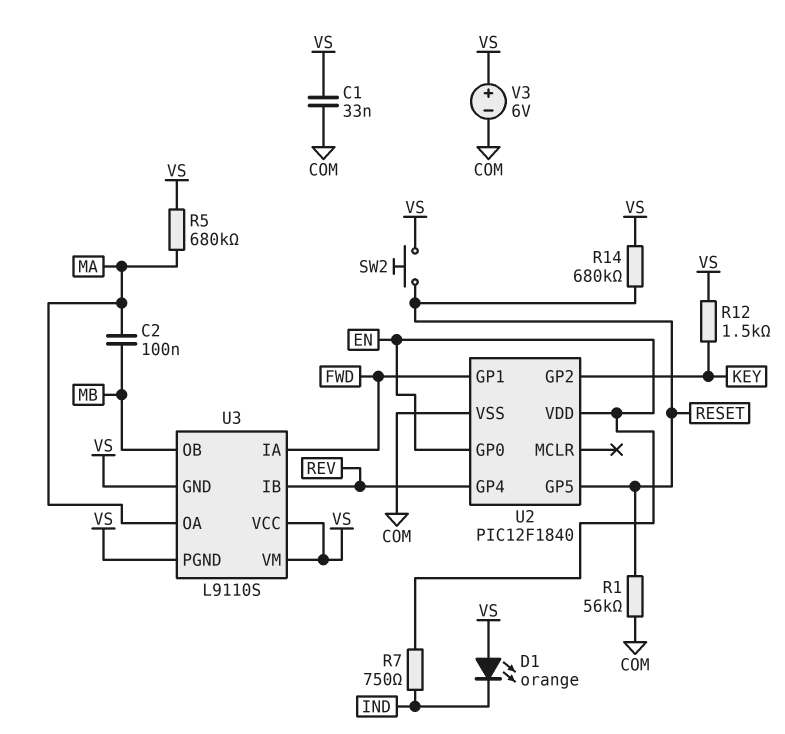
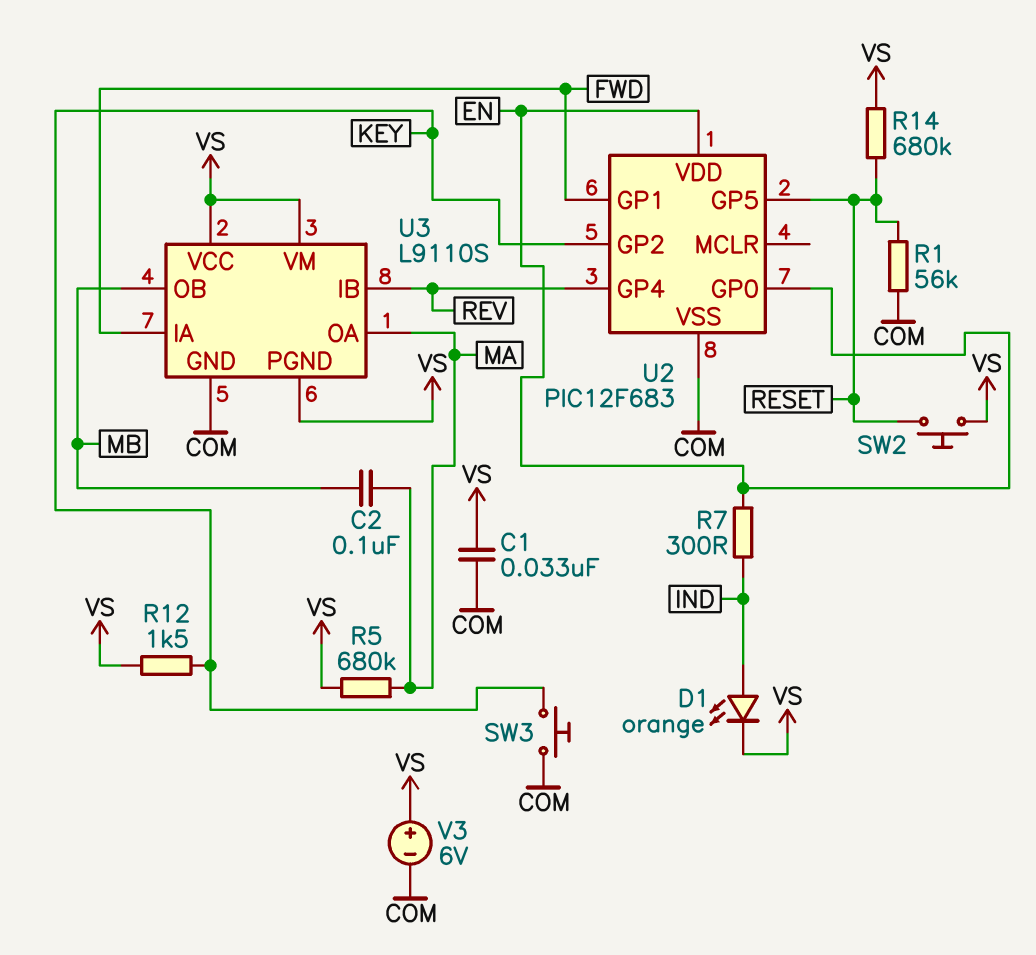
D1: LED orange (A VS, K IND) -> LED orange (A IND, K VS)
R7: 750 (EN, IND) -> 300 (EN, IND)
SW3: none -> button (COM, KEY)
U2: PIC12F1840 -> PIC12F683
U3 pin GND: VS -> COM

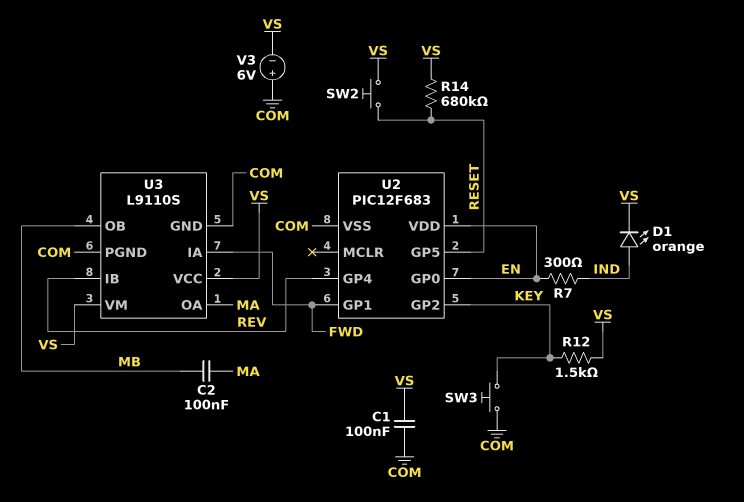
C1: 33nF (COM, VS) -> 100nF (COM, VS)
R1: 56k (COM, RESET) -> none
R5: 680k (MA, VS) -> none
U3 pin PGND: VS -> COM
V3: 6V (plus VS, minus COM) -> 6V (plus COM, minus VS)

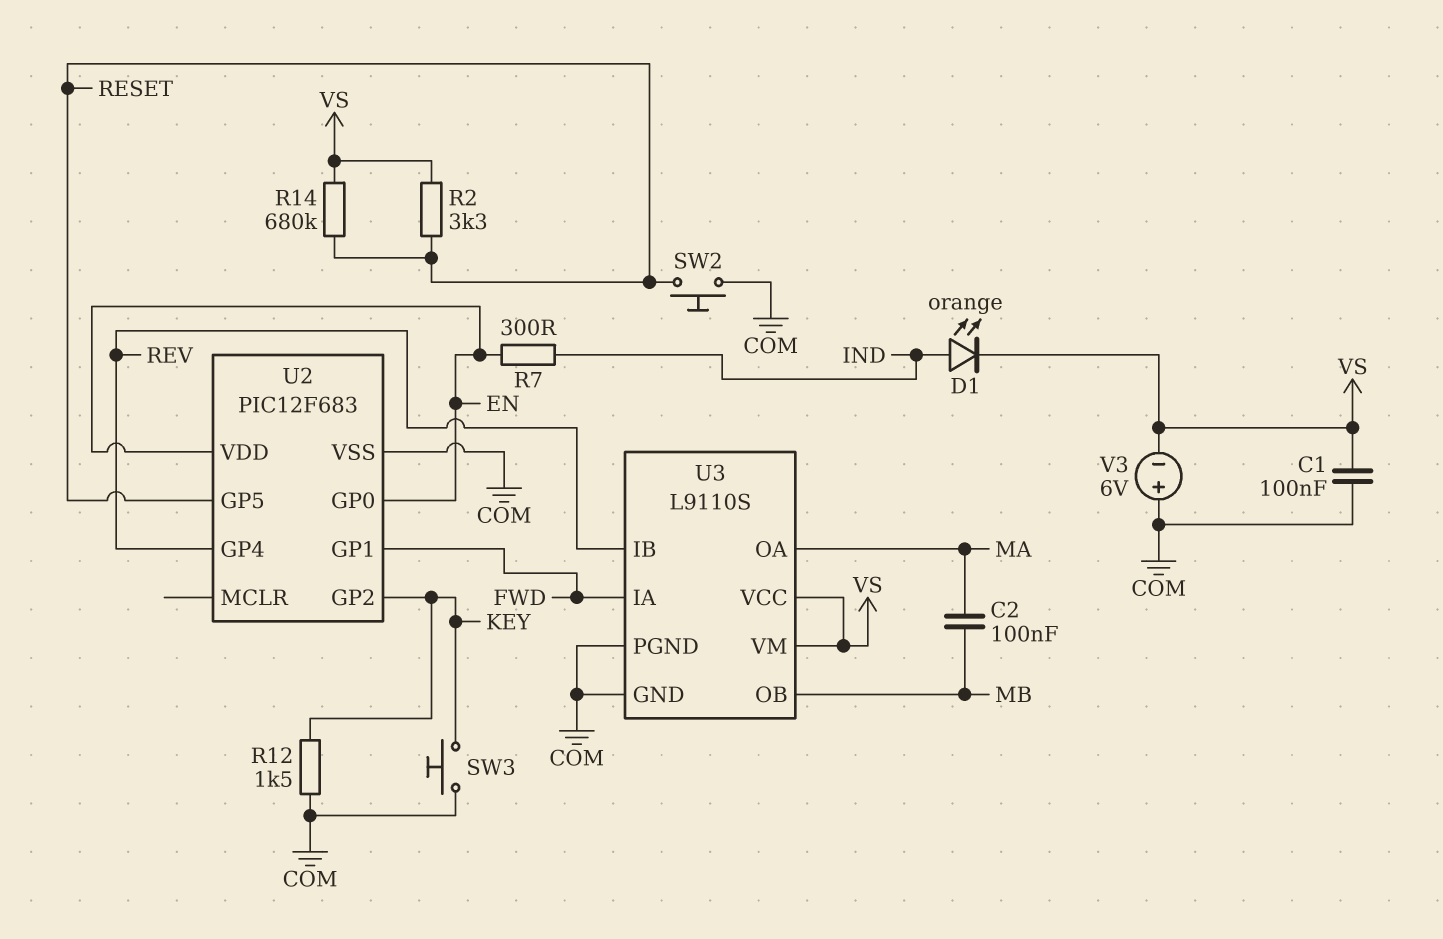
R2: none -> 3.3k (RESET, VS)
R12: 1.5k (KEY, VS) -> 1.5k (COM, KEY)
SW2: button (RESET, VS) -> button (COM, RESET)

